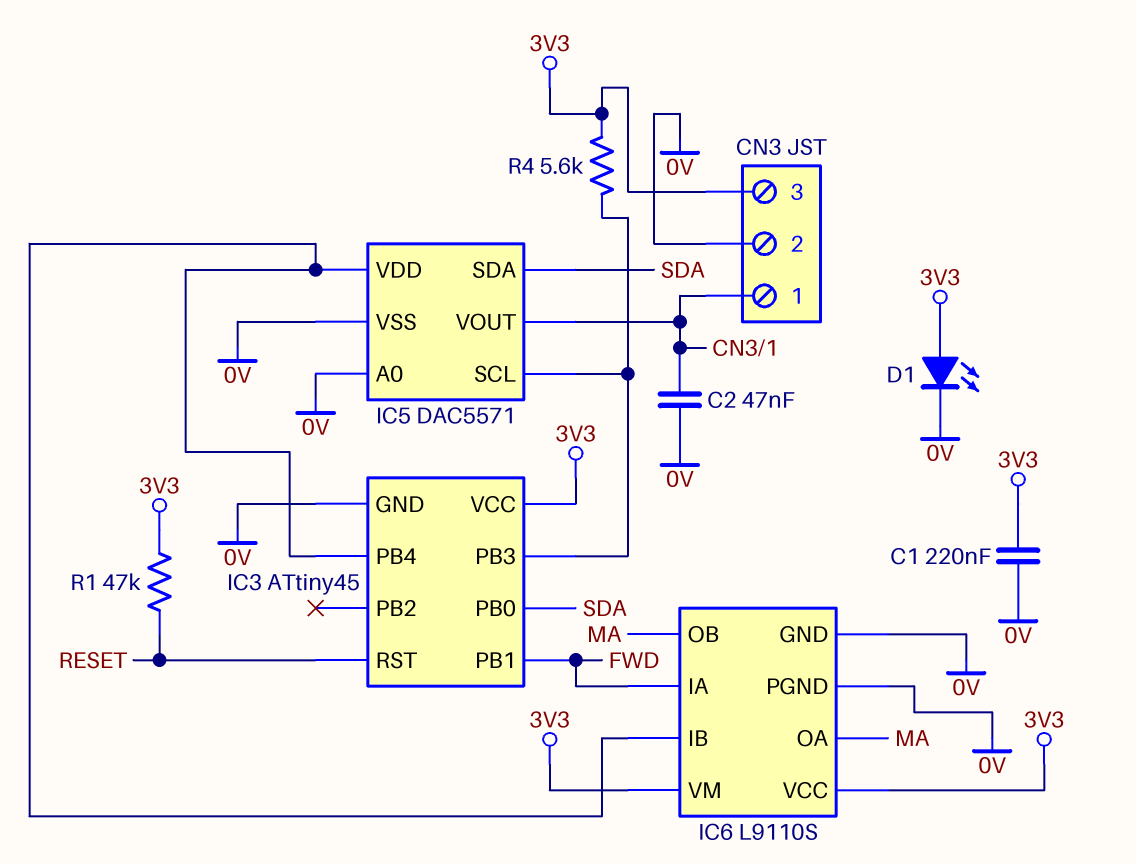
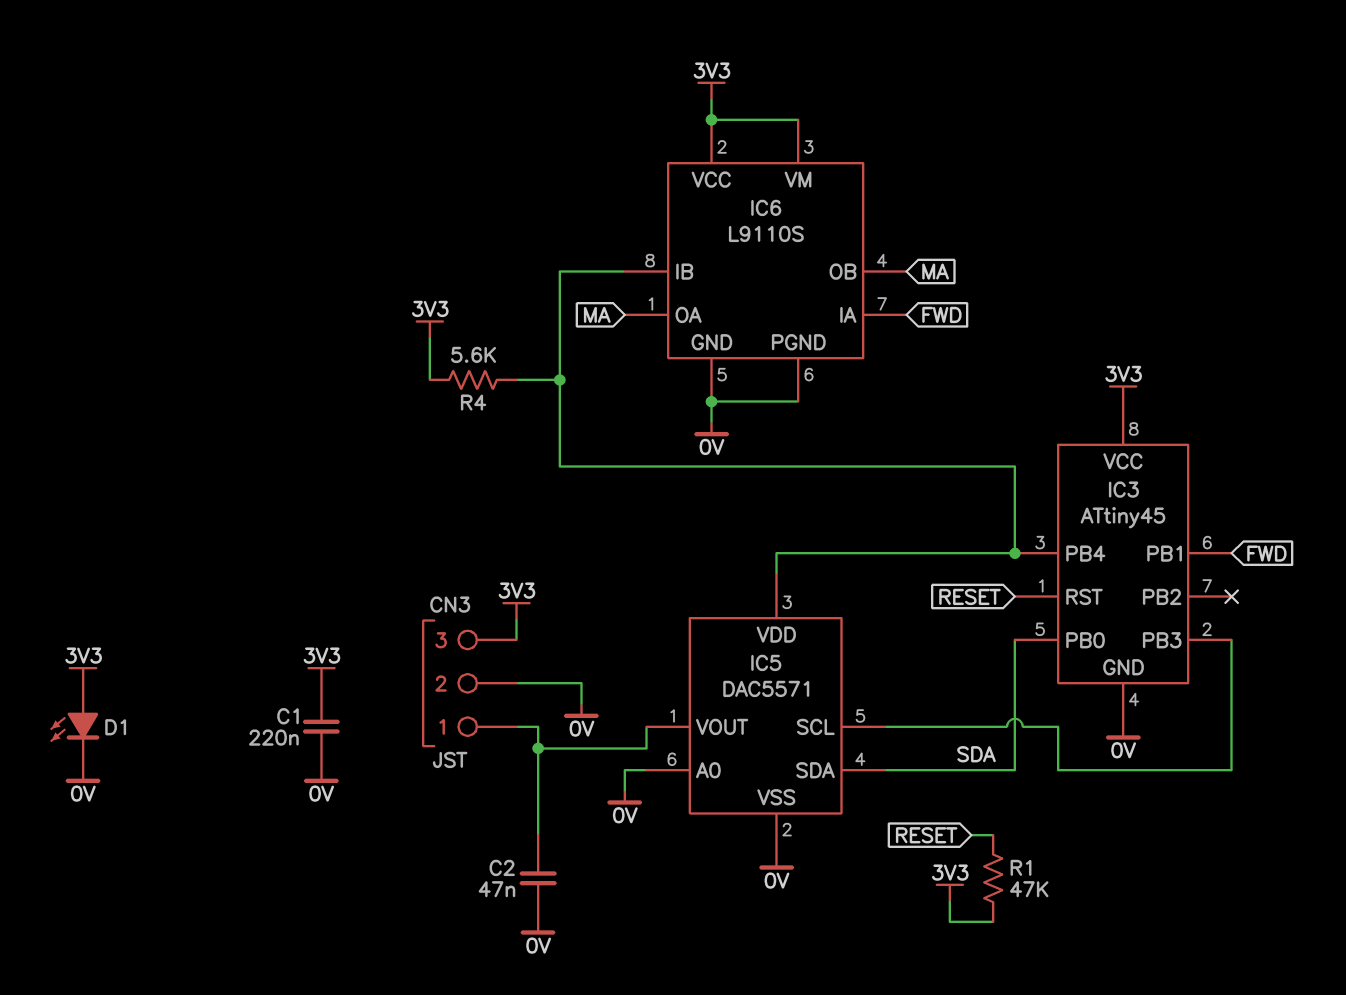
R4: 5.6k (3V3, IC3/PB3) -> 5.6k (3V3, IC3/PB4)

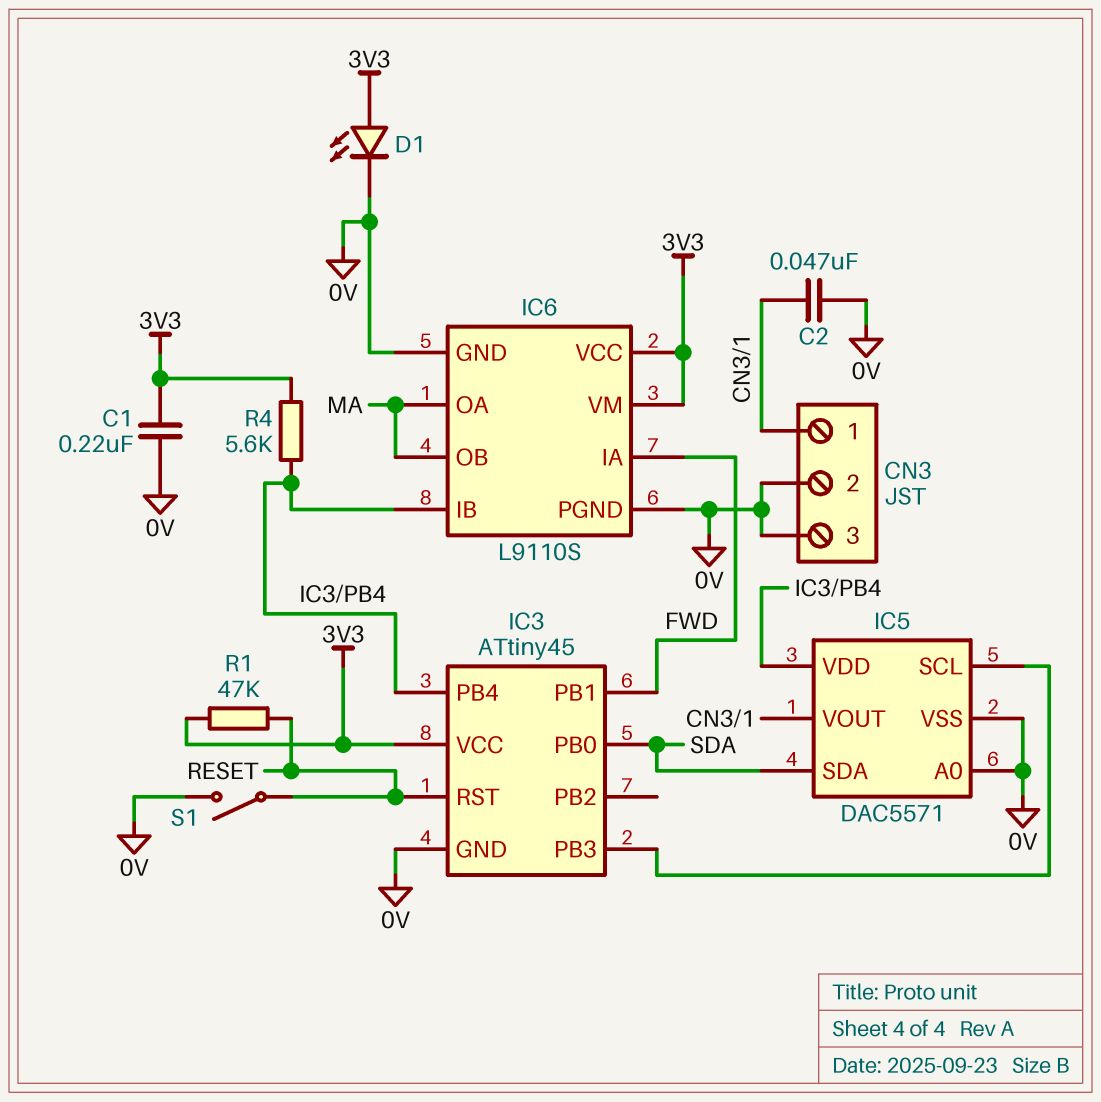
CN3 pin 3: 3V3 -> 0V
S1: none -> switch (0V, RESET)

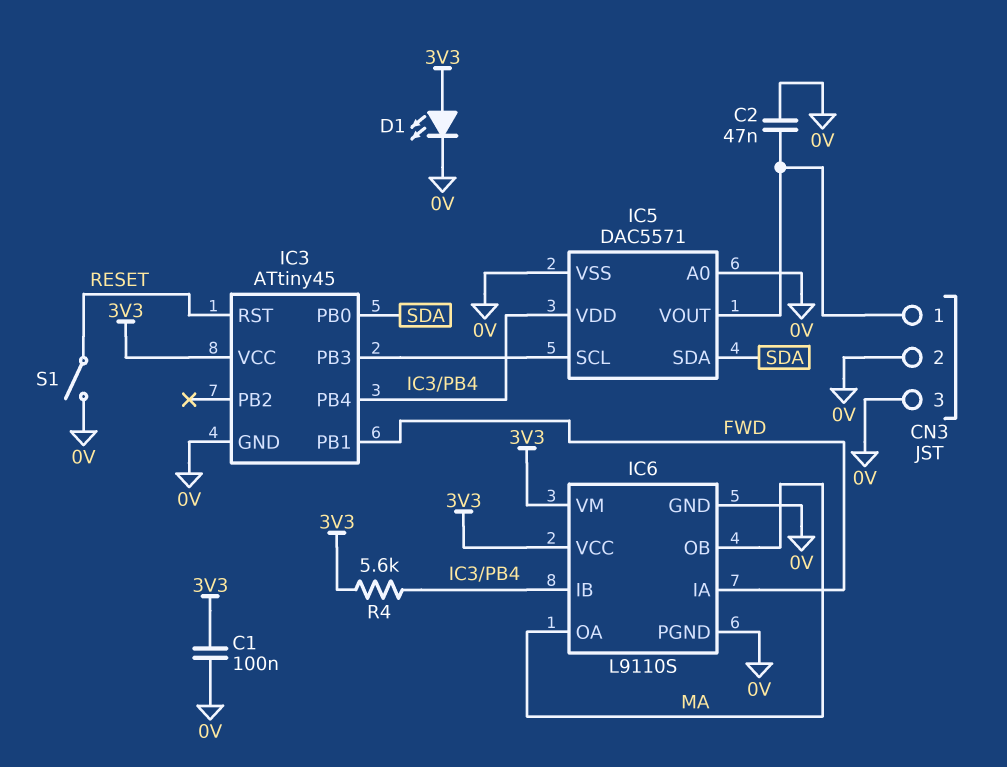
C1: 220nF (0V, 3V3) -> 100nF (0V, 3V3)
R1: 47k (3V3, RESET) -> none

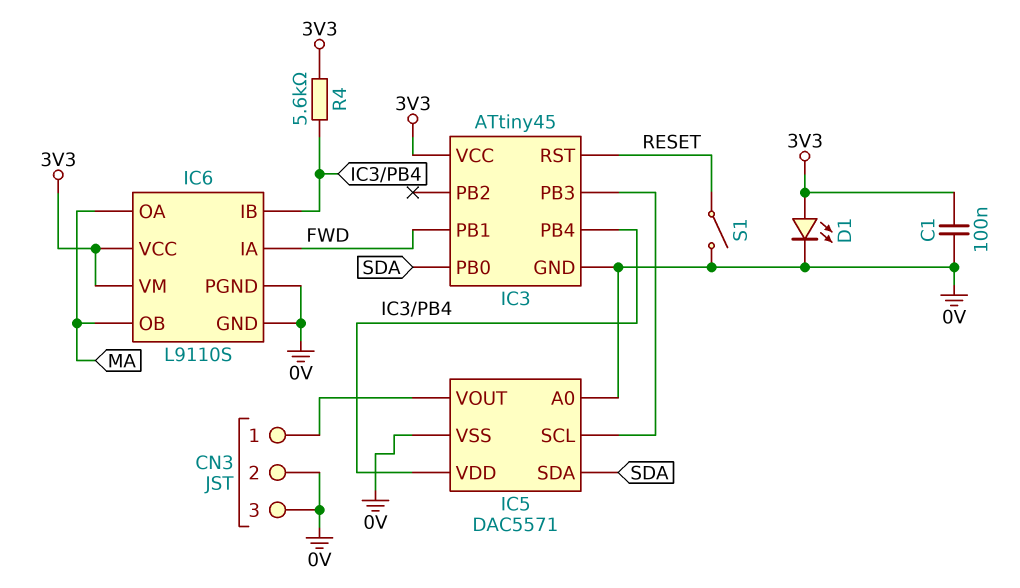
C2: 47nF (0V, CN3/1) -> none

